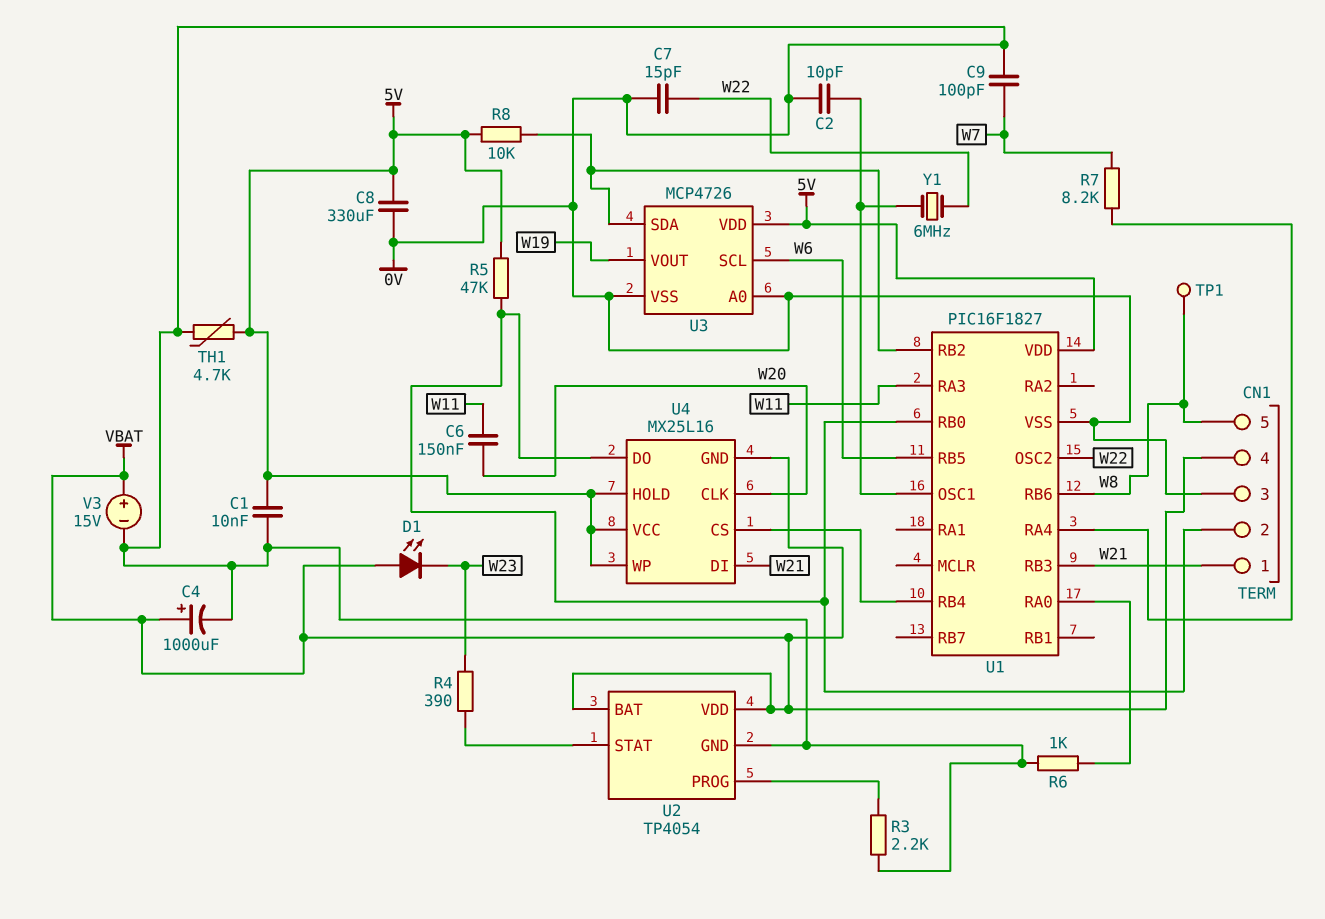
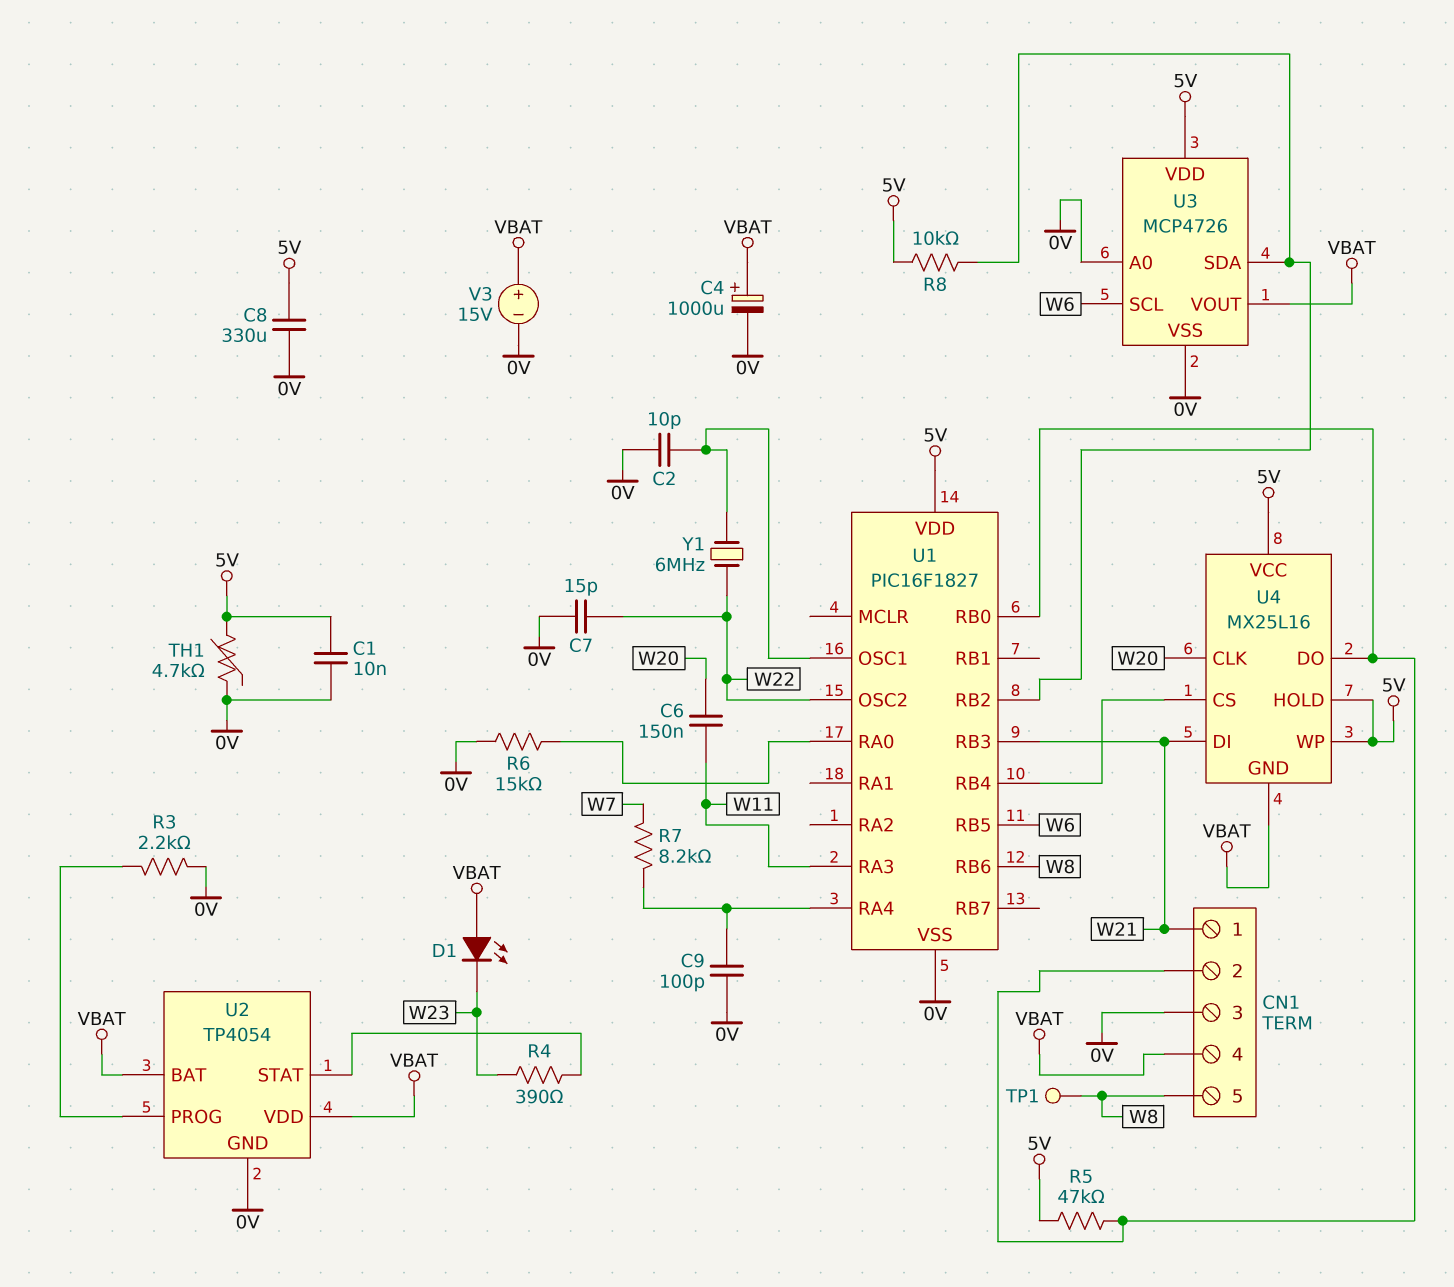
C9: 100pF (0V, W7) -> 100pF (0V, U1/RA4)
R6: 1k (0V, U1/RA0) -> 15k (0V, U1/RA0)
U3 pin VOUT: W19 -> VBAT

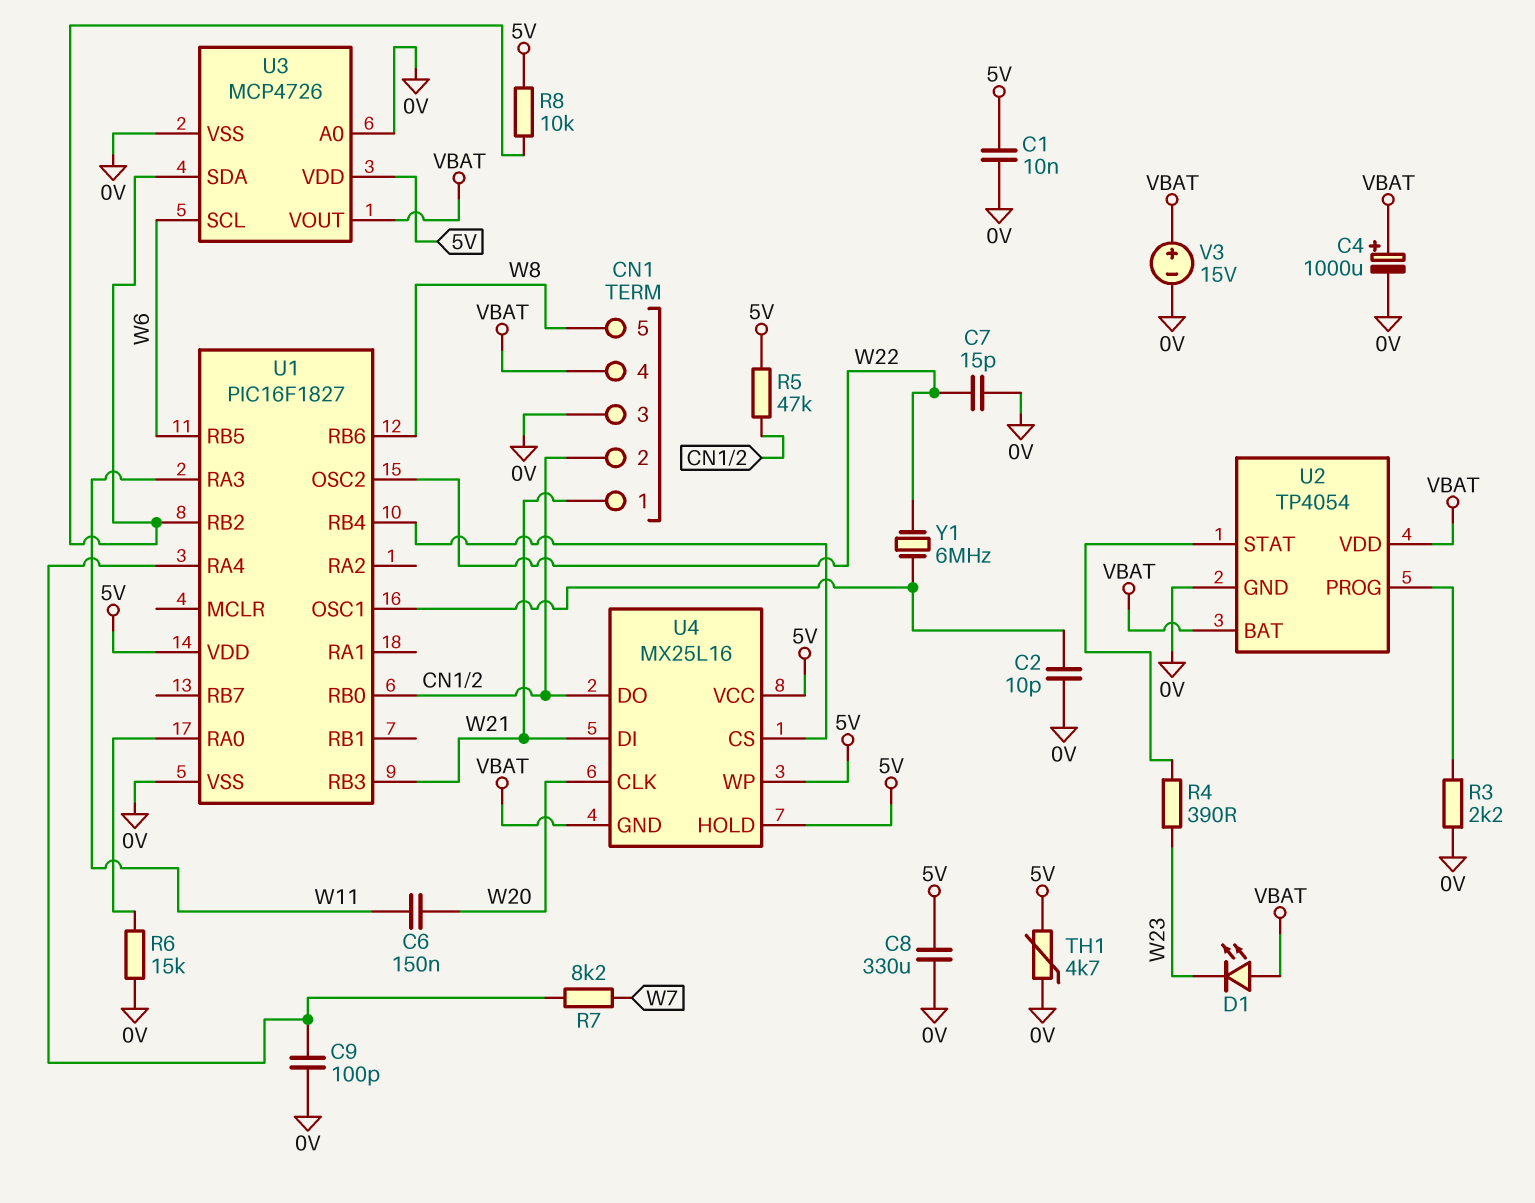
TP1: test point (W8) -> none

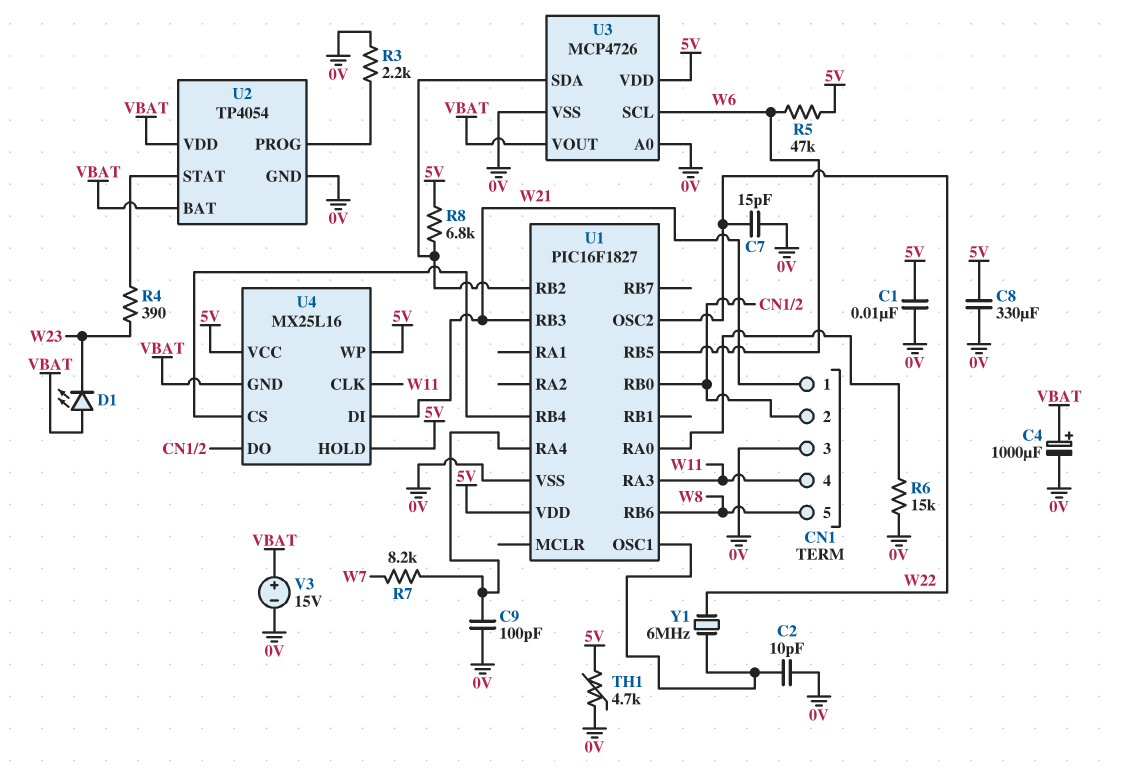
C6: 150nF (W11, W20) -> none
CN1 pin 4: VBAT -> W11
R5: 47k (5V, CN1/2) -> 47k (5V, W6)
R8: 10k (5V, U1/RB2) -> 6.8k (5V, U1/RB2)
U4 pin CLK: W20 -> W11

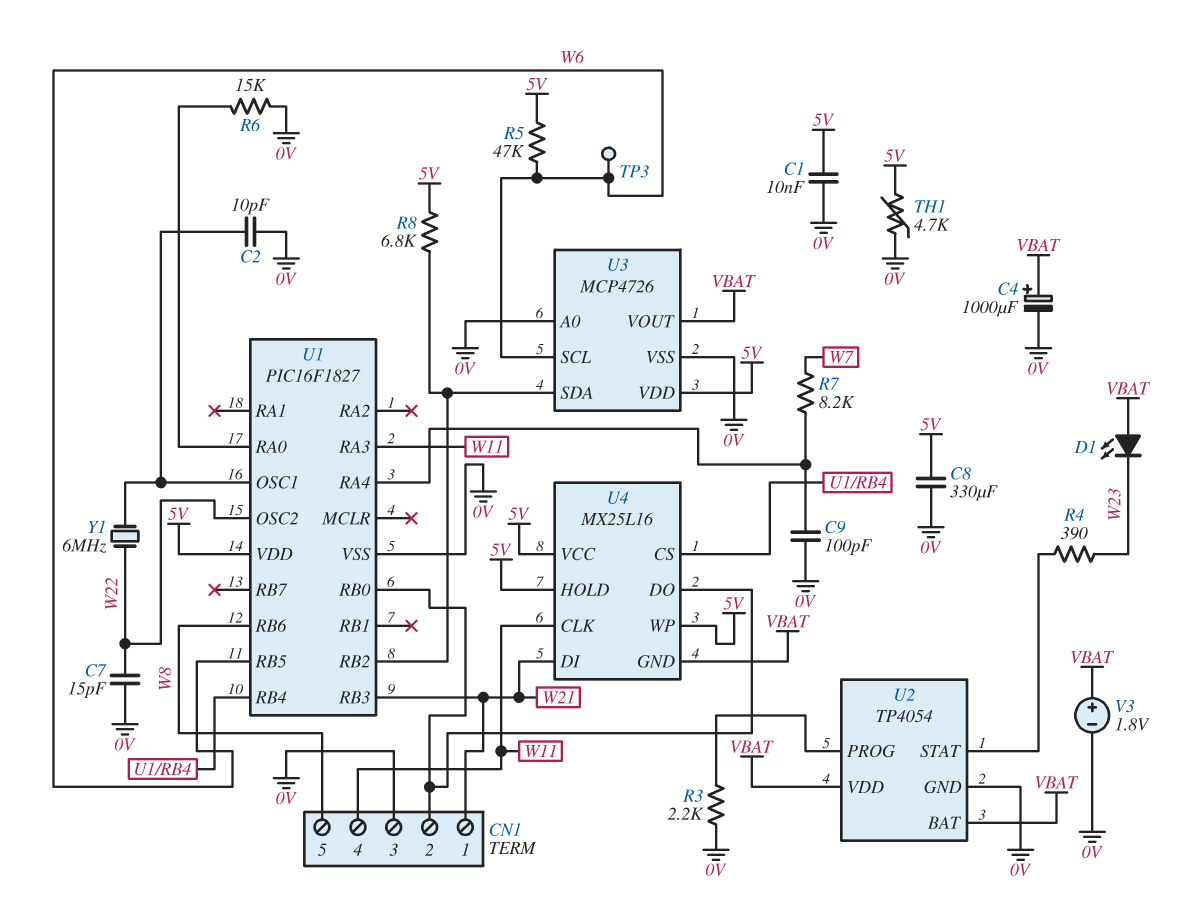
TP3: none -> test point (W6)
V3: 15V (plus VBAT, minus 0V) -> 1.8V (plus VBAT, minus 0V)

